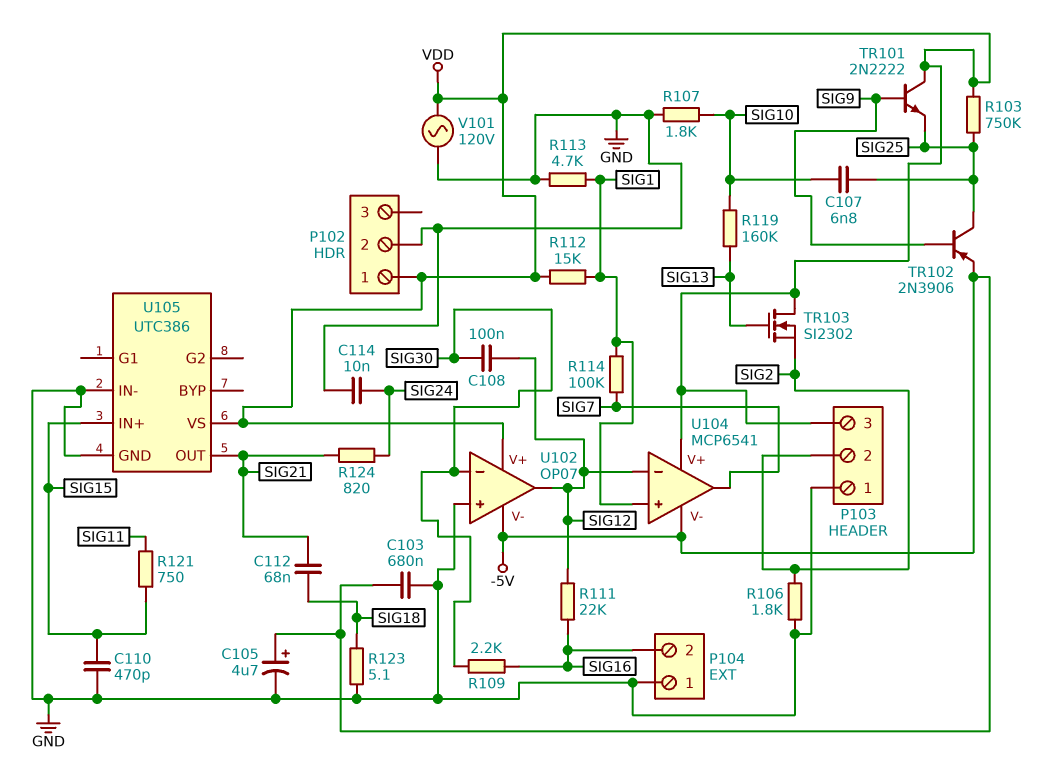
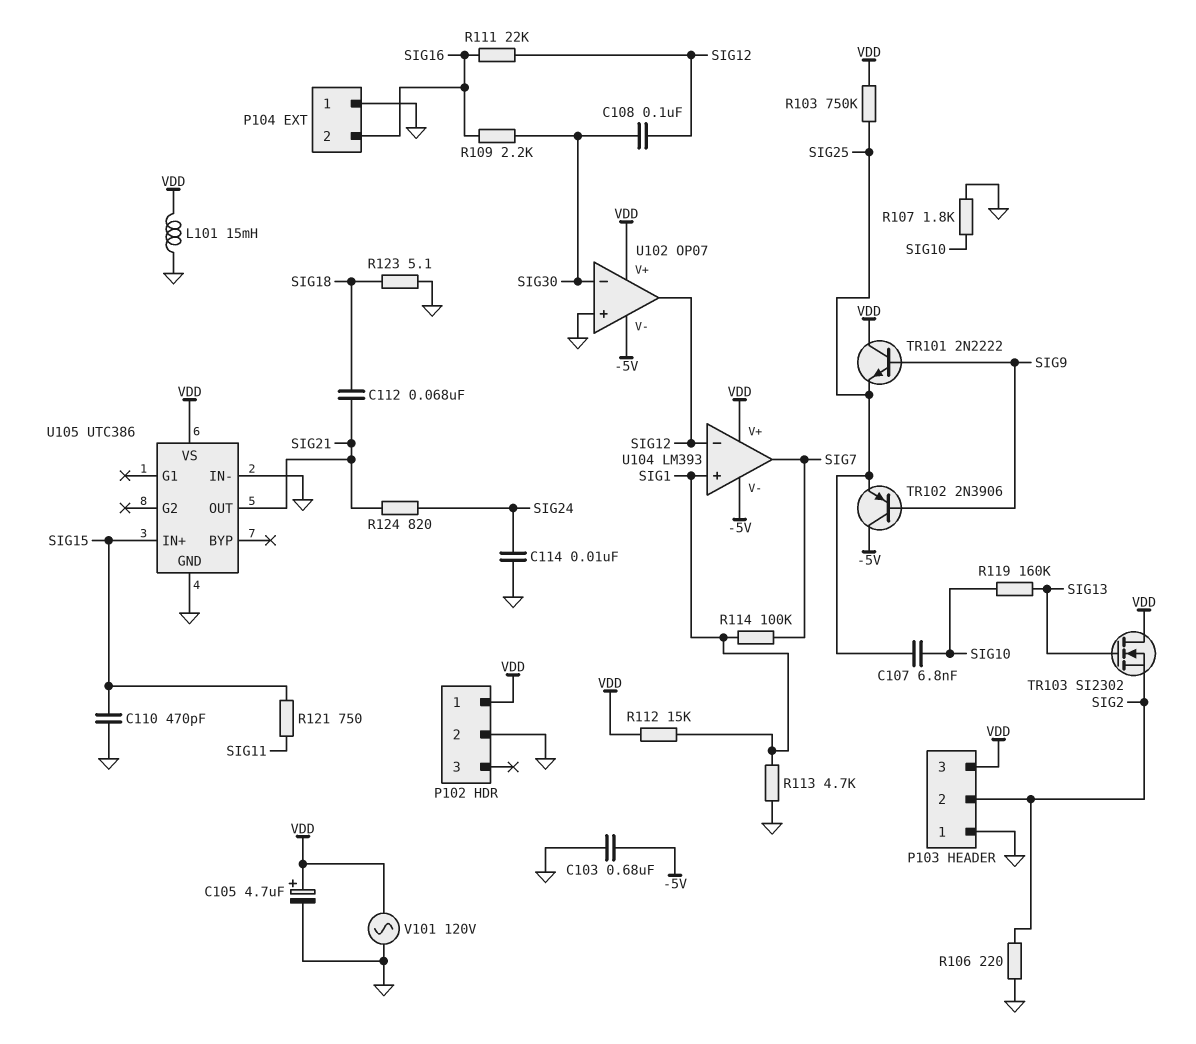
C105: 4.7uF (plus -5V, minus GND) -> 4.7uF (plus VDD, minus GND)
L101: none -> 15mH (GND, VDD)
R106: 1.8k (GND, SIG2) -> 220 (GND, SIG2)
TR102: PNP 2N3906 (B SIG9, C SIG25, E -5V) -> PNP 2N3906 (B SIG9, C -5V, E SIG25)
U104: MCP6541 -> LM393

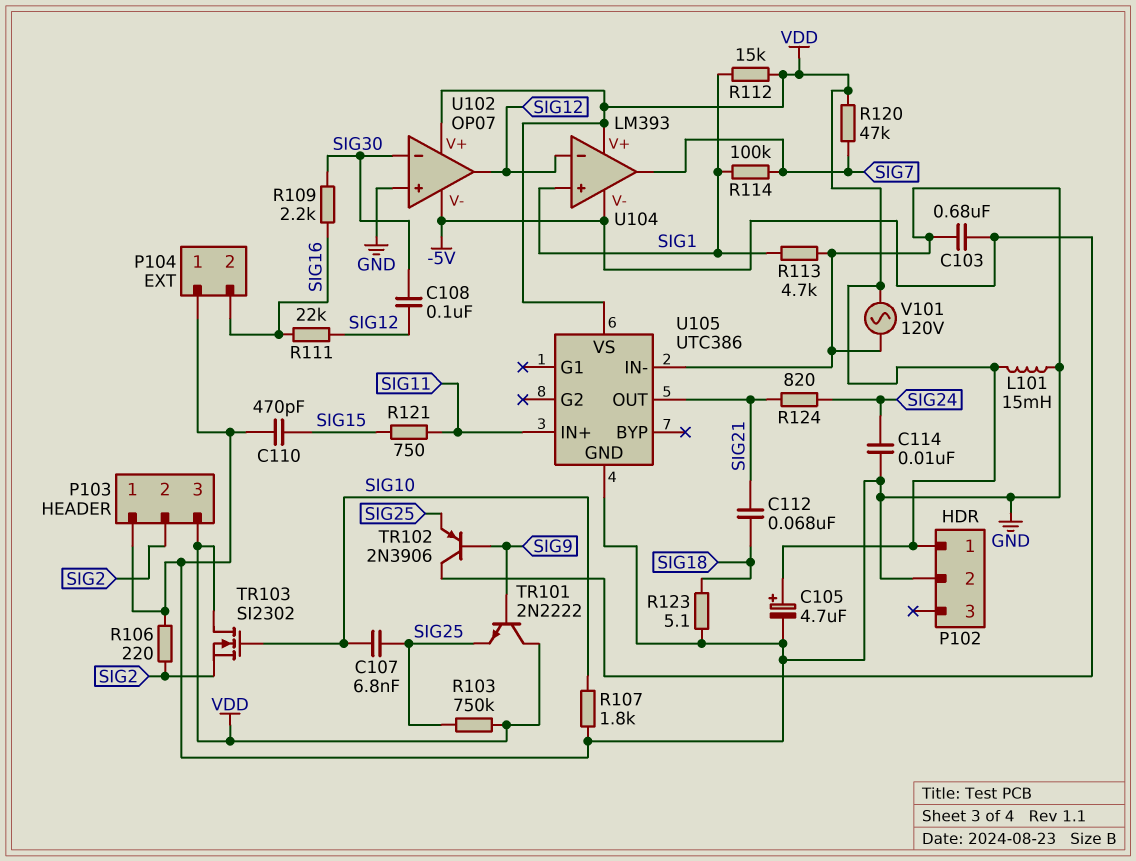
R119: 160k (SIG10, SIG13) -> none
R120: none -> 47k (SIG7, VDD)
TR103: NMOS SI2302 (G SIG13, D VDD, S SIG2) -> NMOS SI2302 (G SIG10, D VDD, S SIG2)
U105 pin IN+: SIG15 -> SIG11

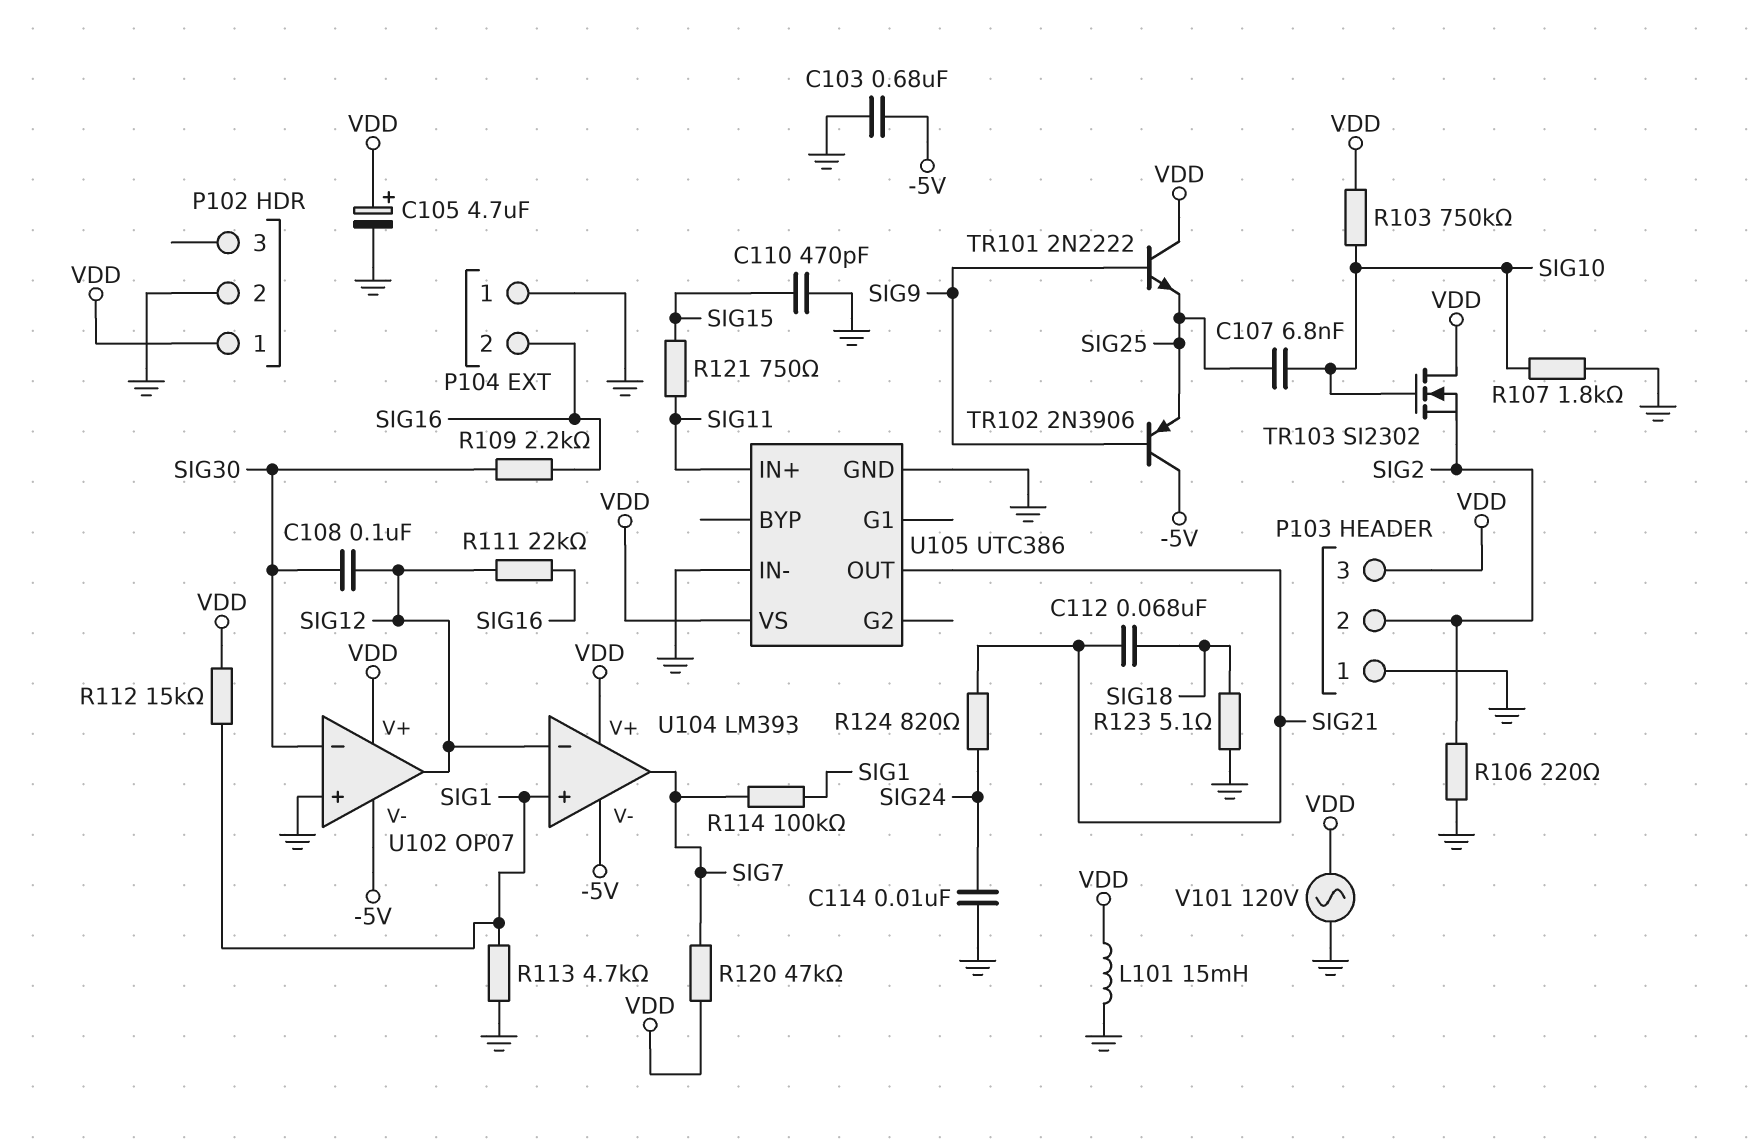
R103: 750k (SIG25, VDD) -> 750k (SIG10, VDD)

